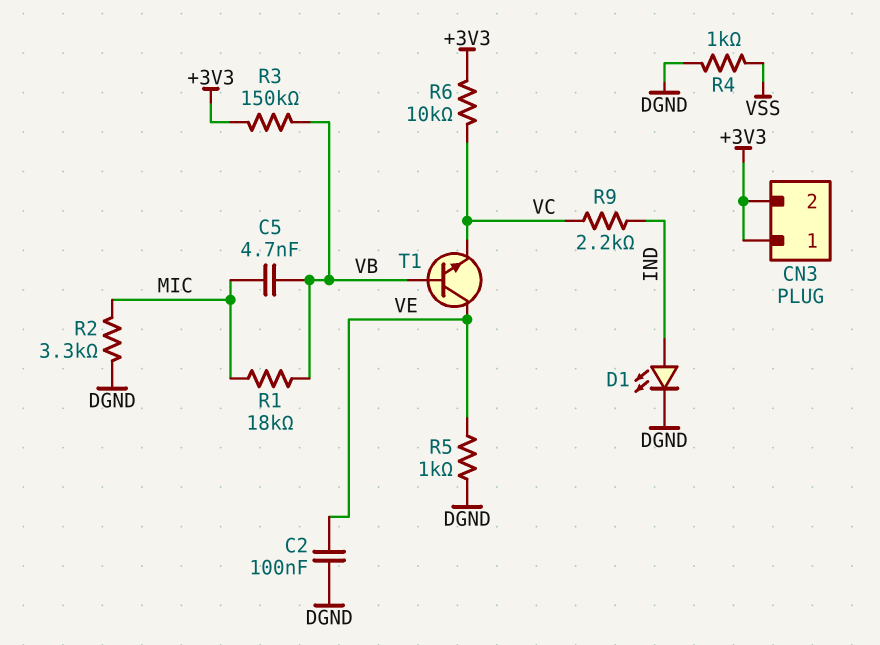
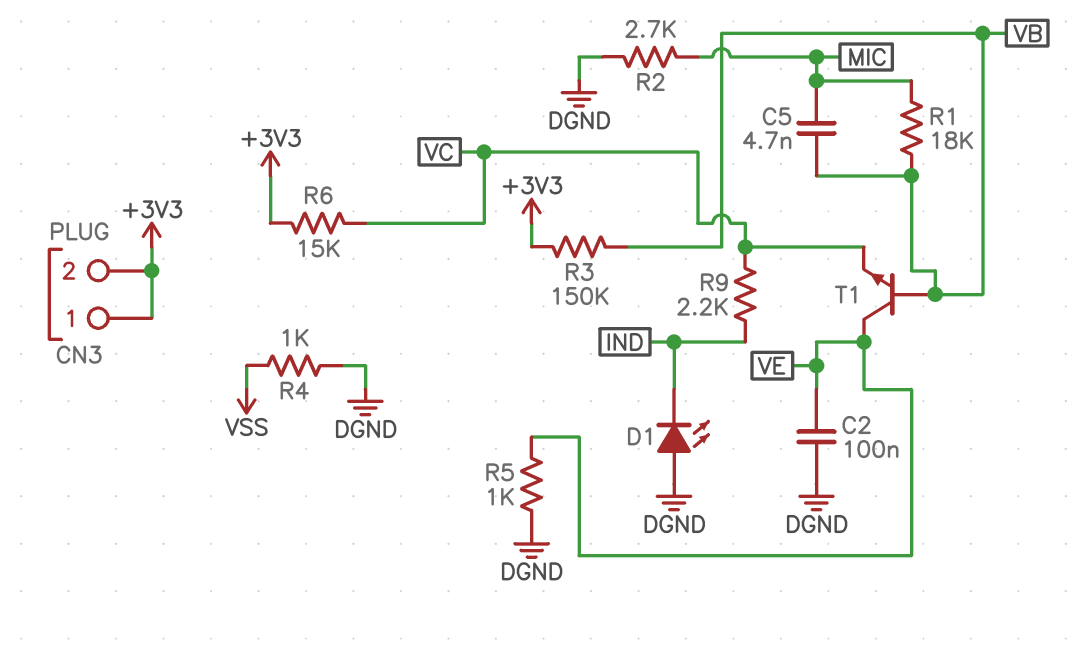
D1: LED (A IND, K DGND) -> LED (A DGND, K IND)
R2: 3.3k (DGND, MIC) -> 2.7k (DGND, MIC)
R6: 10k (+3V3, VC) -> 15k (+3V3, VC)

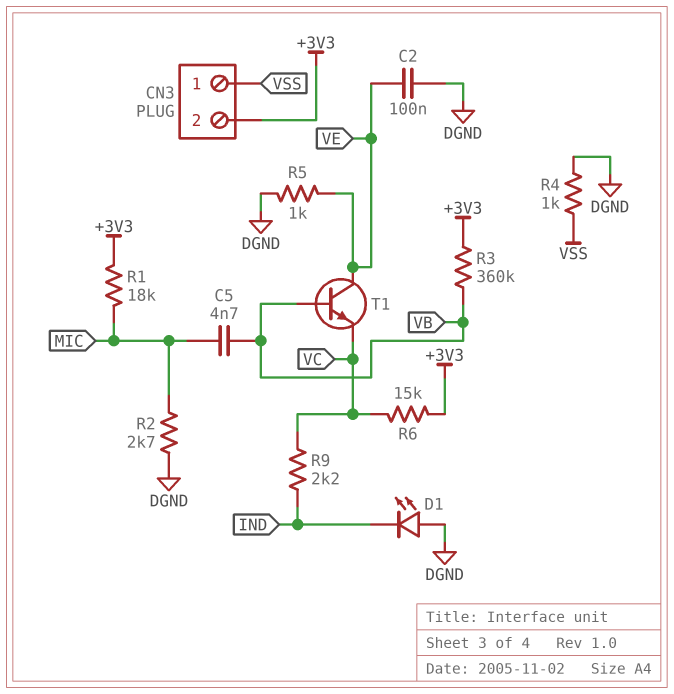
CN3 pin 1: +3V3 -> VSS
R1: 18k (MIC, VB) -> 18k (+3V3, MIC)
R3: 150k (+3V3, VB) -> 360k (+3V3, VB)

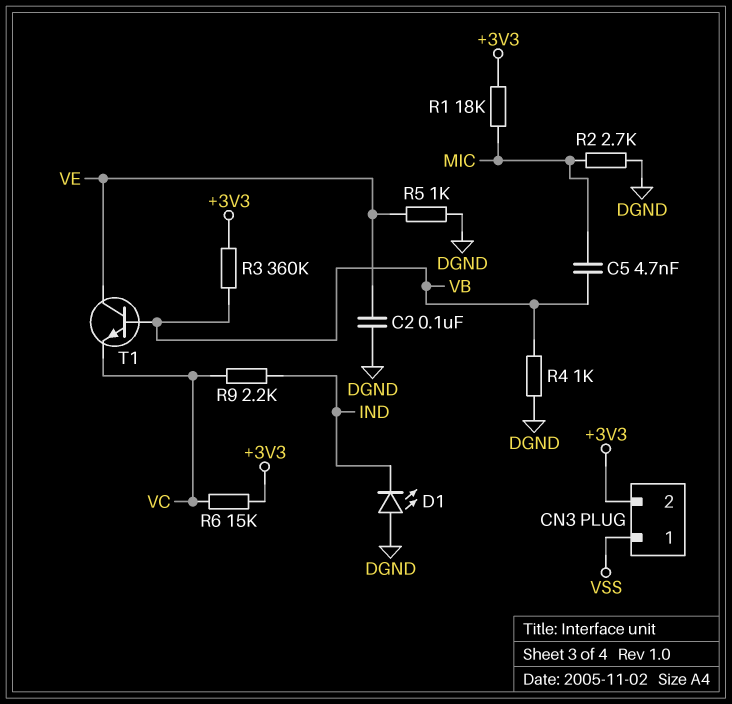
R4: 1k (DGND, VSS) -> 1k (DGND, VB)

